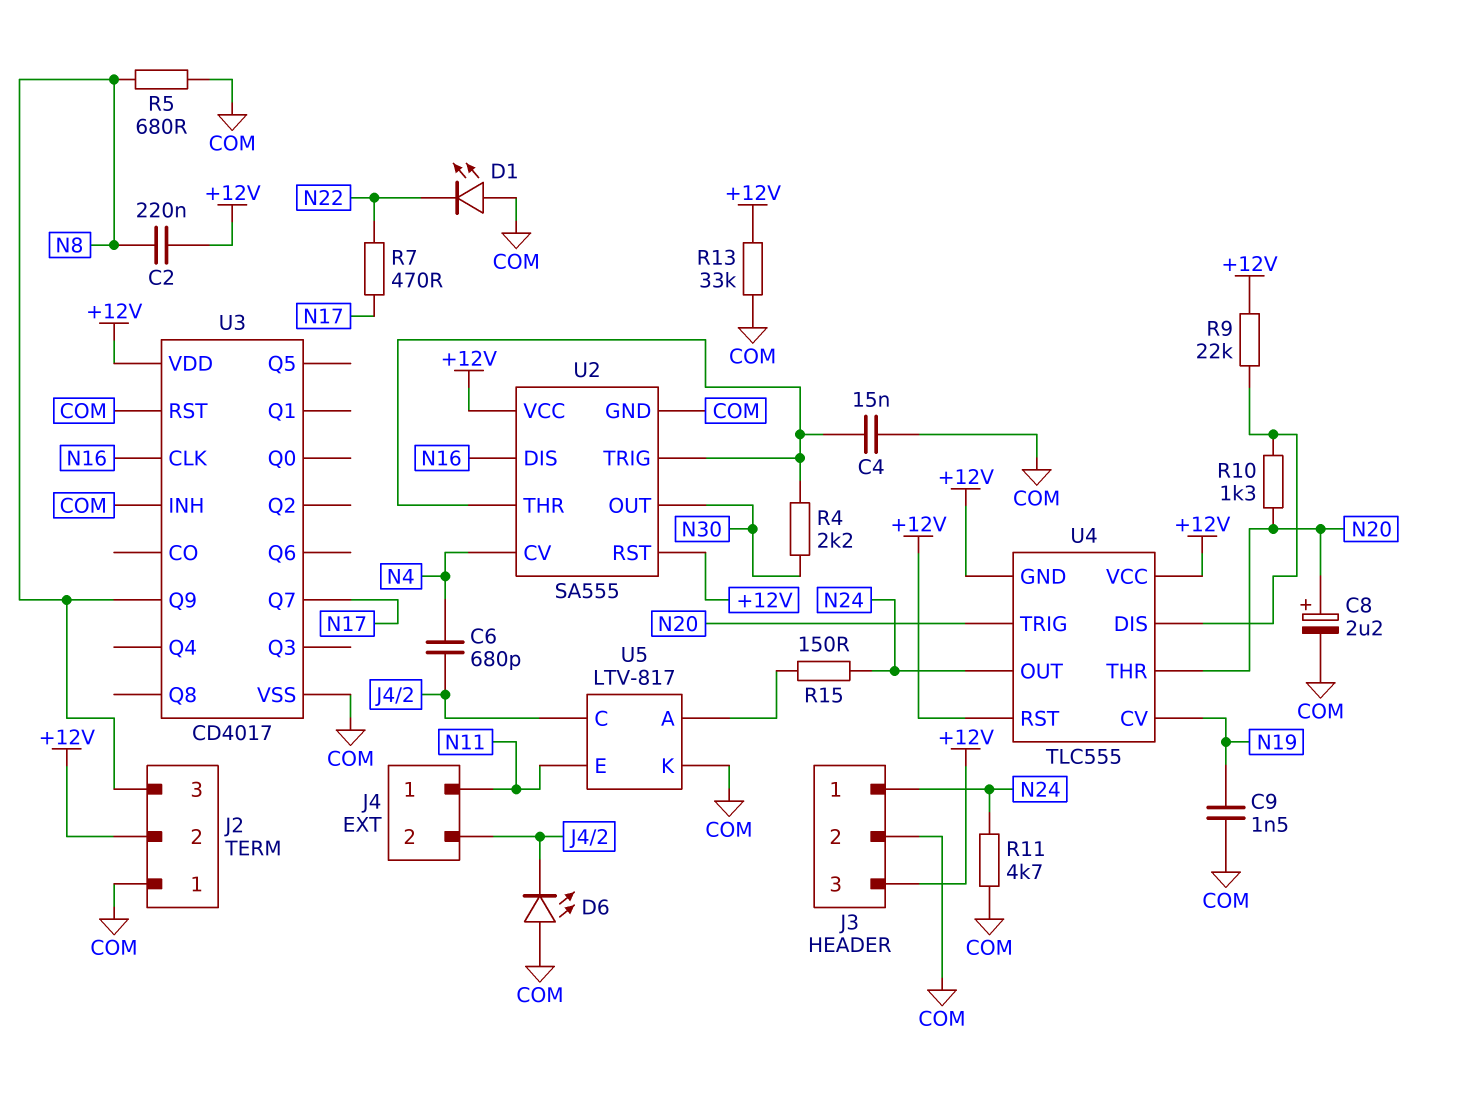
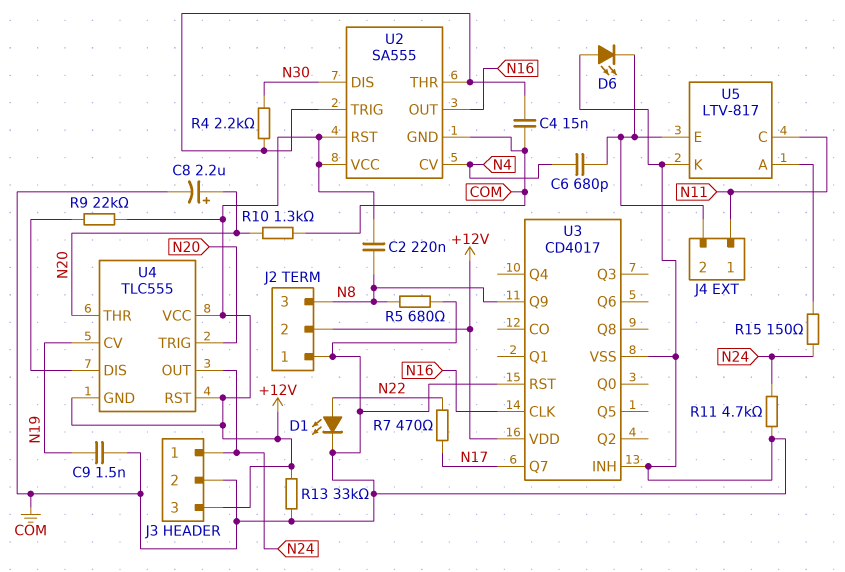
D1: LED (A COM, K N22) -> LED (A N22, K COM)
R10: 1.3k (N20, U4/DIS) -> 1.3k (COM, N20)
U2 pin DIS: N16 -> N30
U2 pin OUT: N30 -> N16
U5 pin C: J4/2 -> N11
U5 pin E: N11 -> J4/2

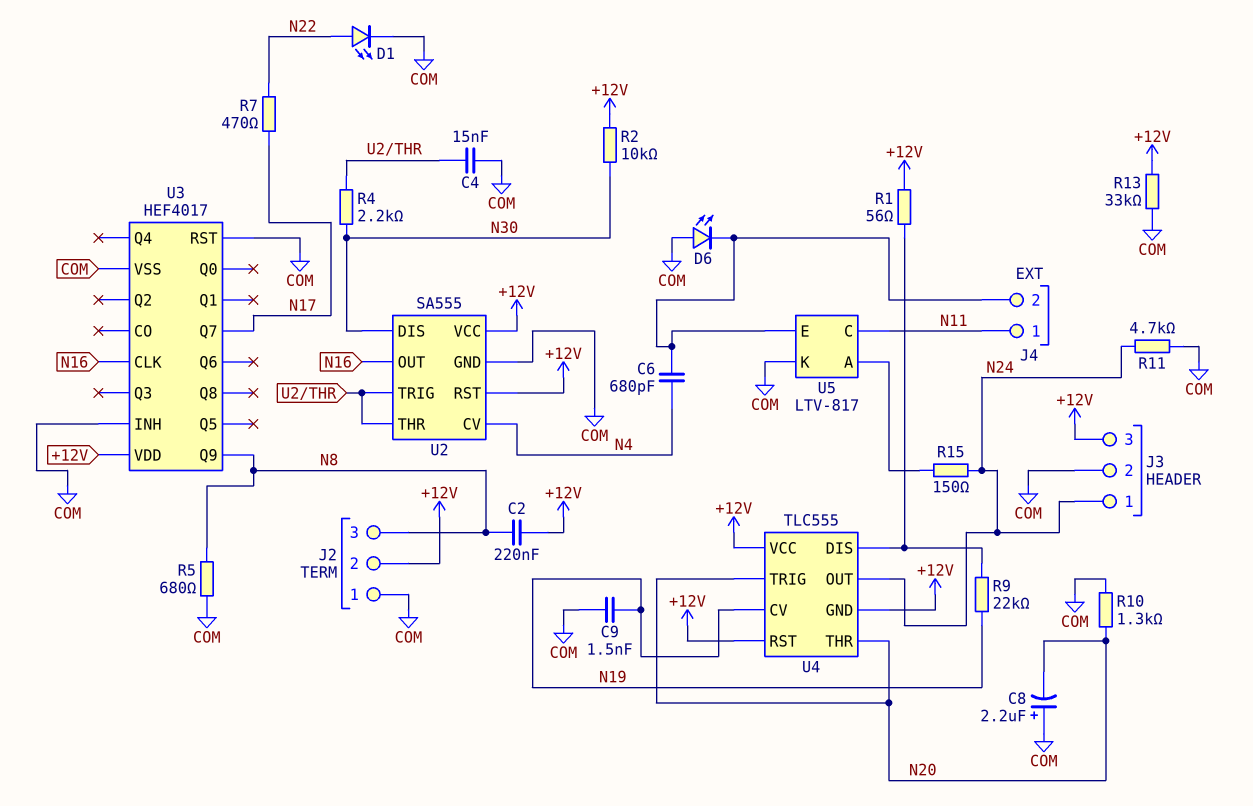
C8: 2.2uF (plus N20, minus COM) -> 2.2uF (plus COM, minus N20)
R1: none -> 56 (+12V, U4/DIS)
R2: none -> 10k (+12V, N30)
R9: 22k (+12V, U4/DIS) -> 22k (N19, U4/DIS)
U3: CD4017 -> HEF4017

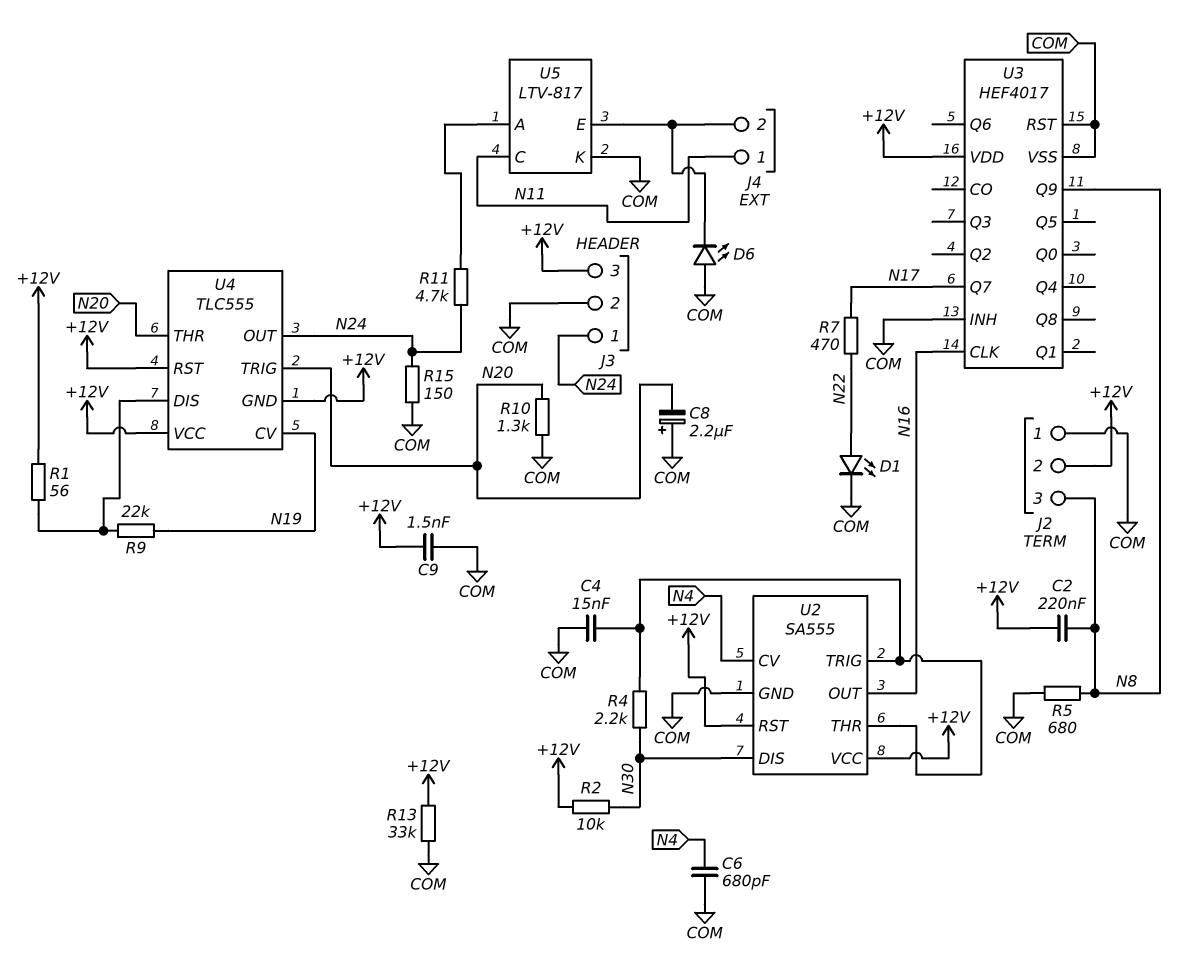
C6: 680pF (J4/2, N4) -> 680pF (COM, N4)
C9: 1.5nF (COM, N19) -> 1.5nF (+12V, COM)
R11: 4.7k (COM, N24) -> 4.7k (N24, U5/A)
R15: 150 (N24, U5/A) -> 150 (COM, N24)

